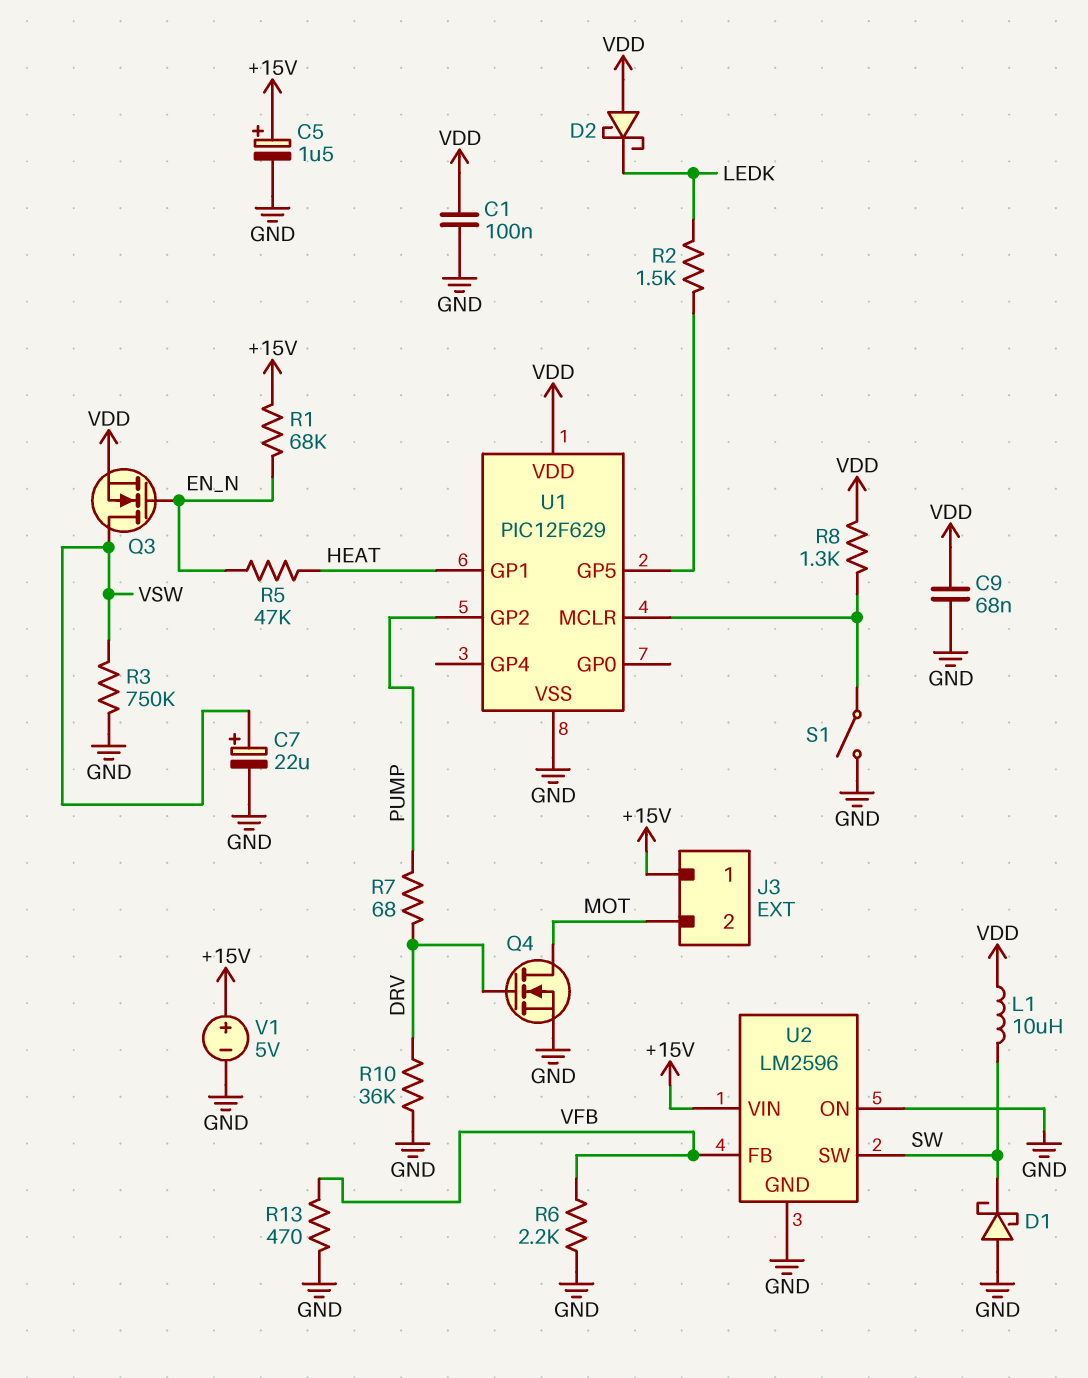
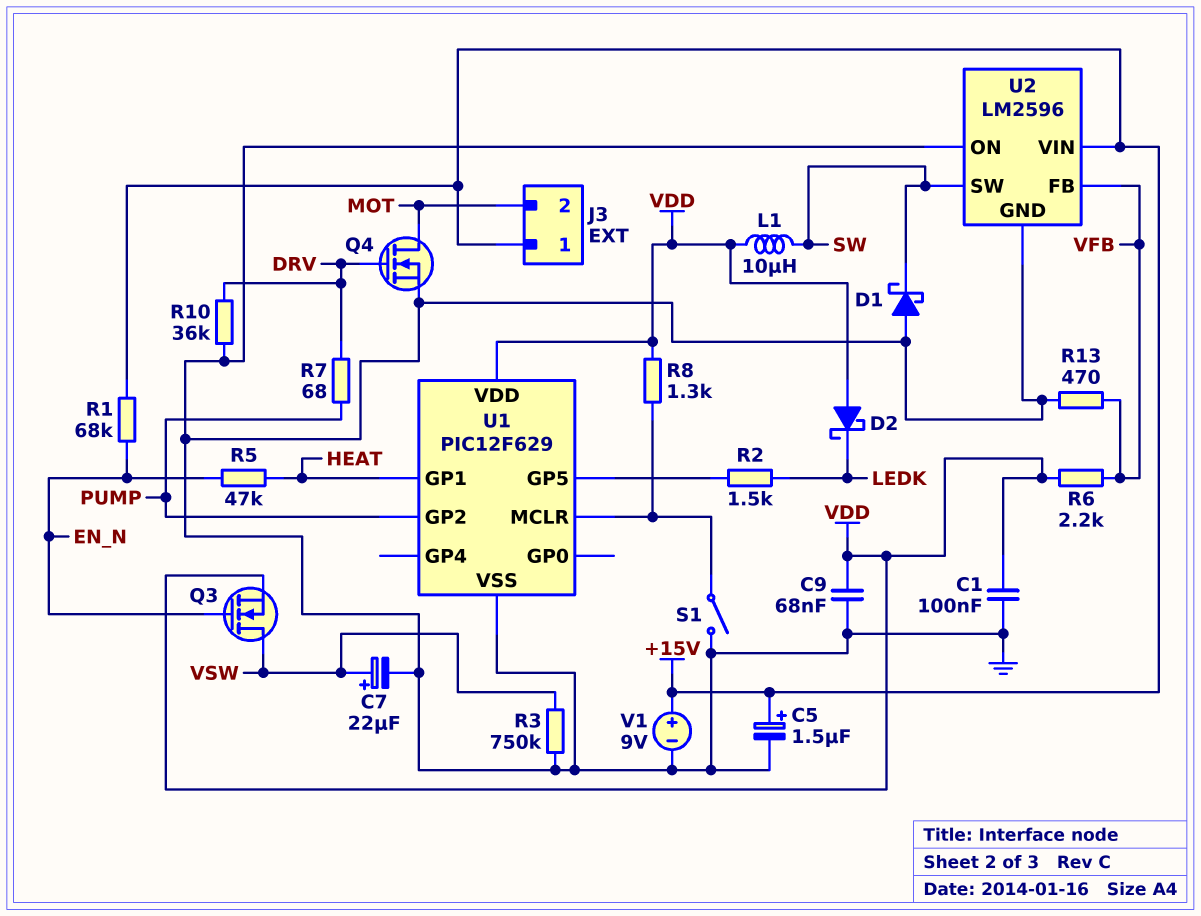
R6: 2.2k (GND, VFB) -> 2.2k (VDD, VFB)
V1: 5V (plus +15V, minus GND) -> 9V (plus +15V, minus GND)

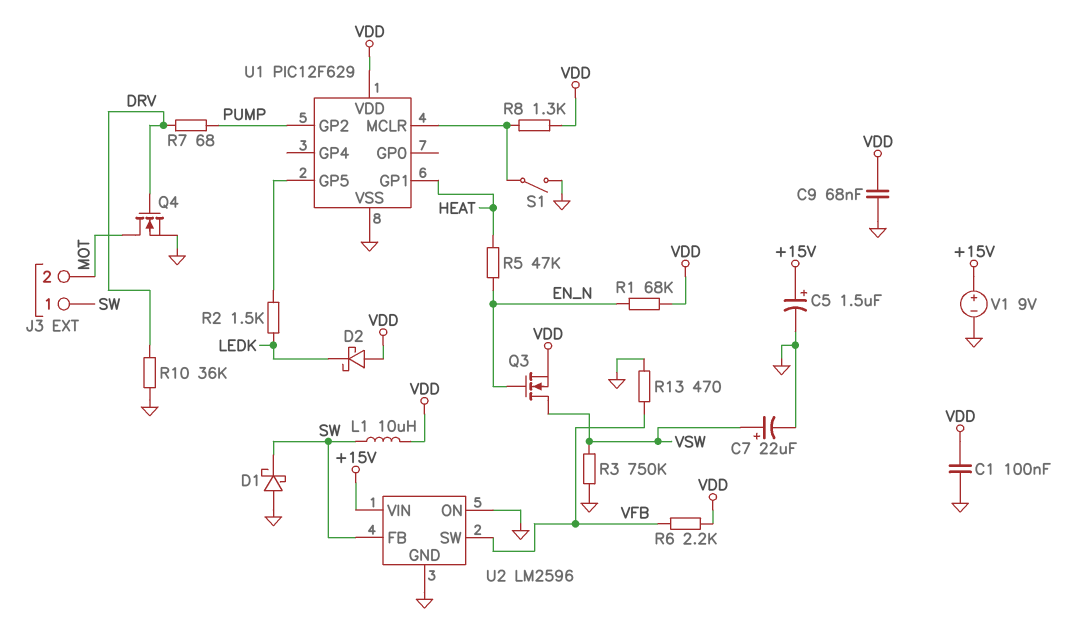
J3 pin 1: +15V -> SW
R1: 68k (+15V, EN_N) -> 68k (EN_N, VDD)
U2 pin FB: VFB -> SW
U2 pin SW: SW -> VFB

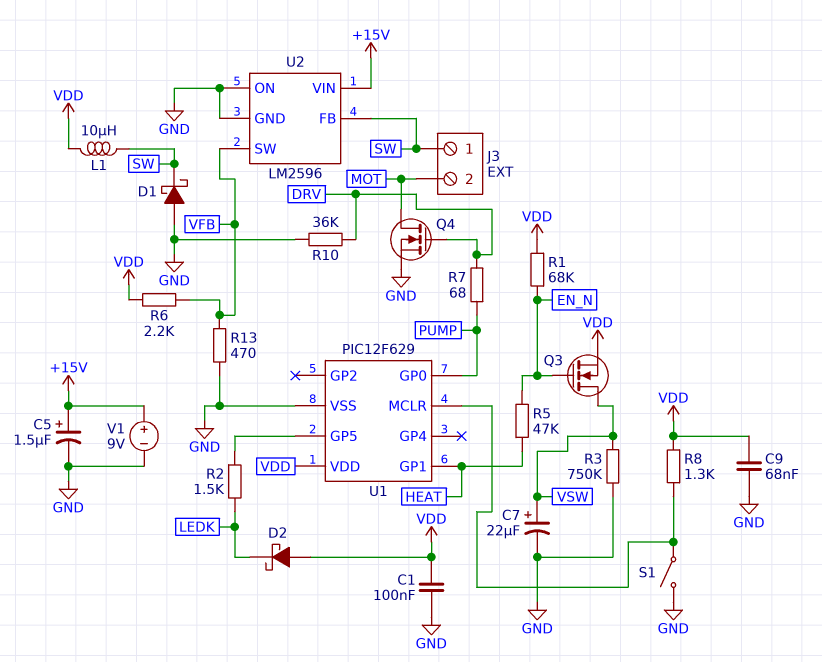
U1 pin GP0: none -> PUMP
U1 pin GP2: PUMP -> none

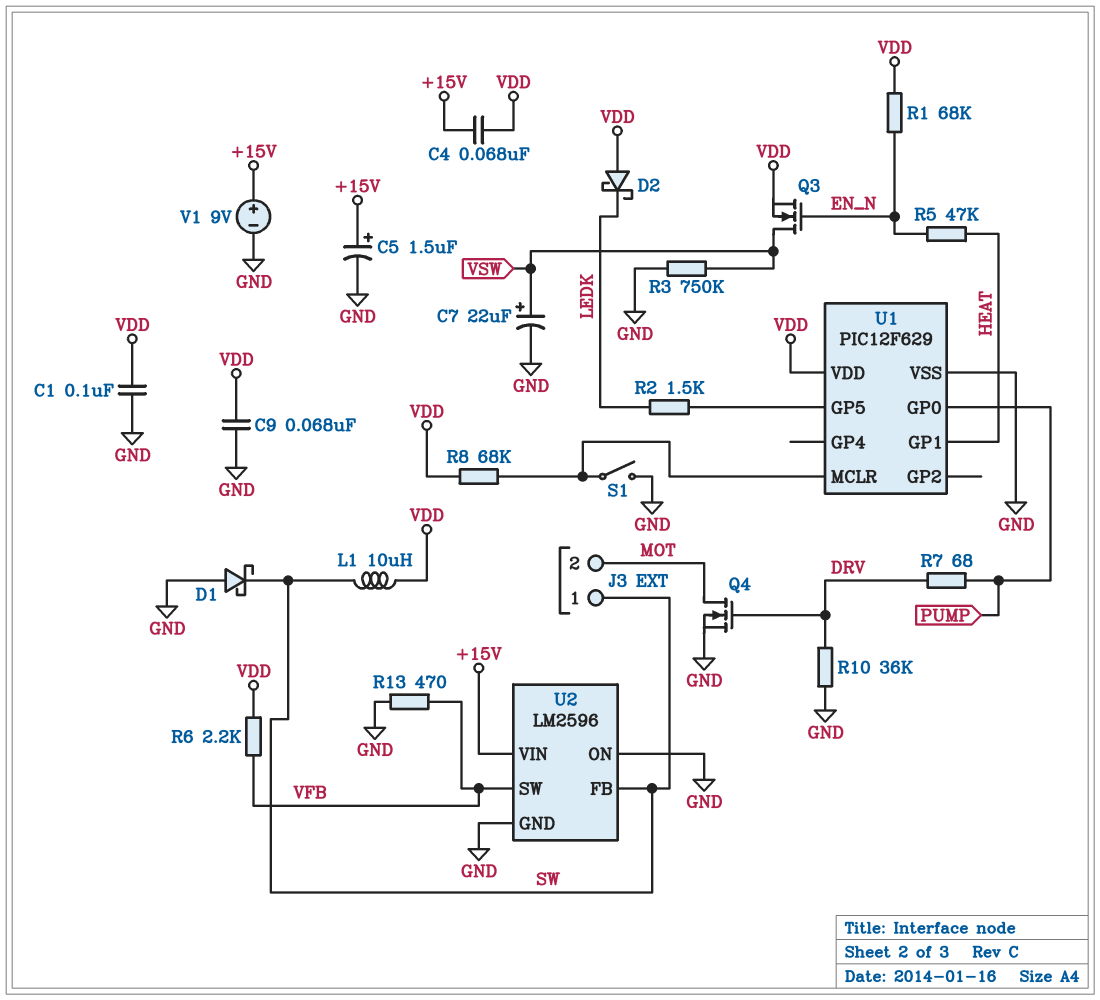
C4: none -> 68nF (+15V, VDD)
R8: 1.3k (U1/MCLR, VDD) -> 68k (U1/MCLR, VDD)

